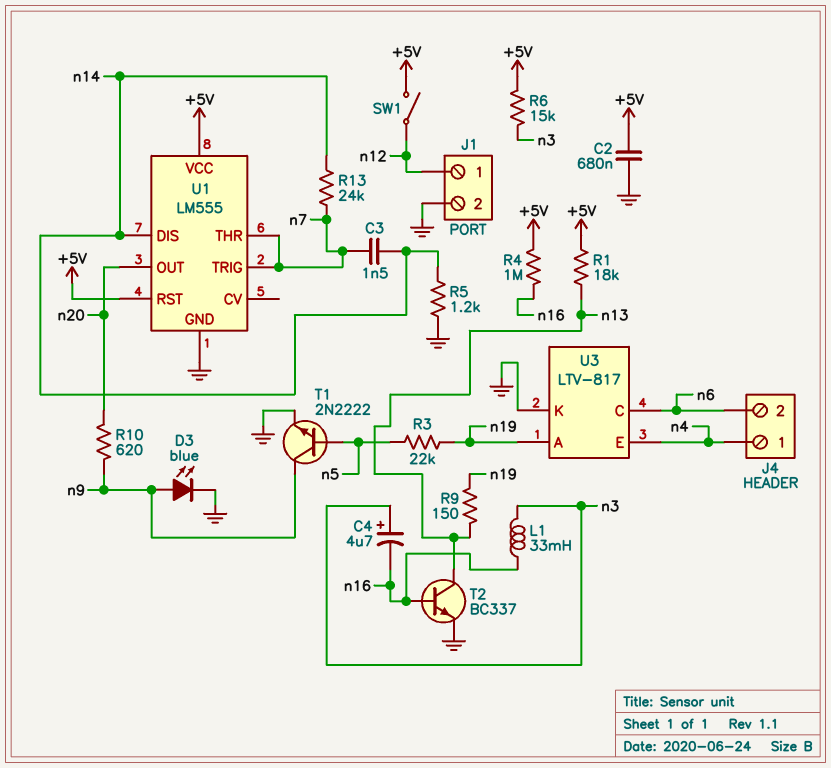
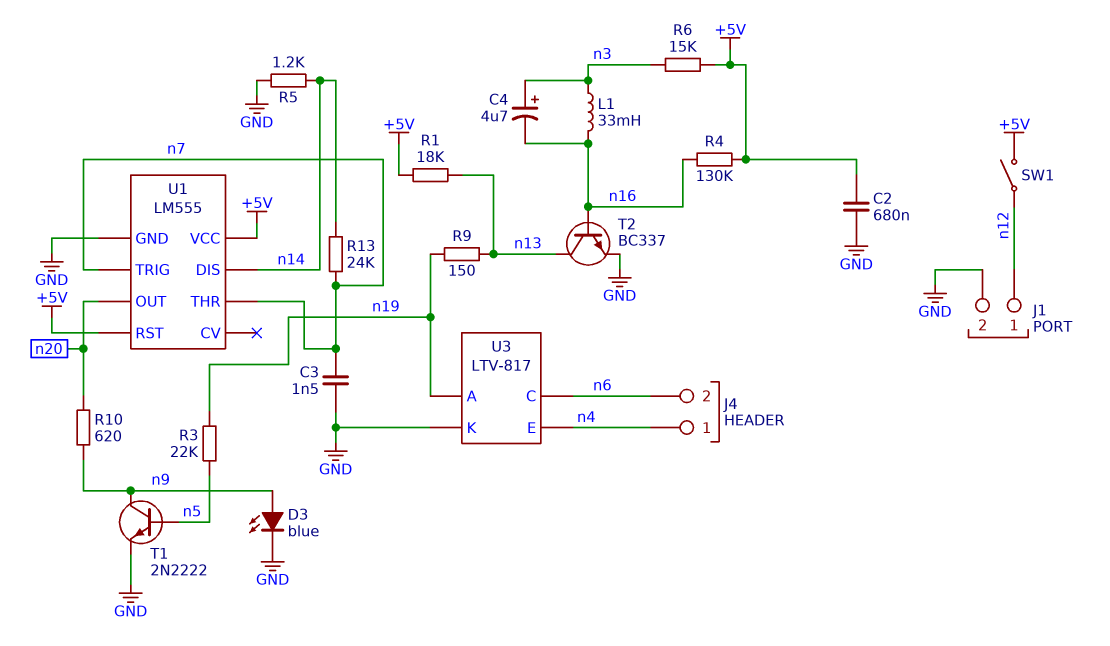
C3: 1.5nF (n7, n14) -> 1.5nF (GND, n7)
R4: 1M (+5V, n16) -> 130k (+5V, n16)

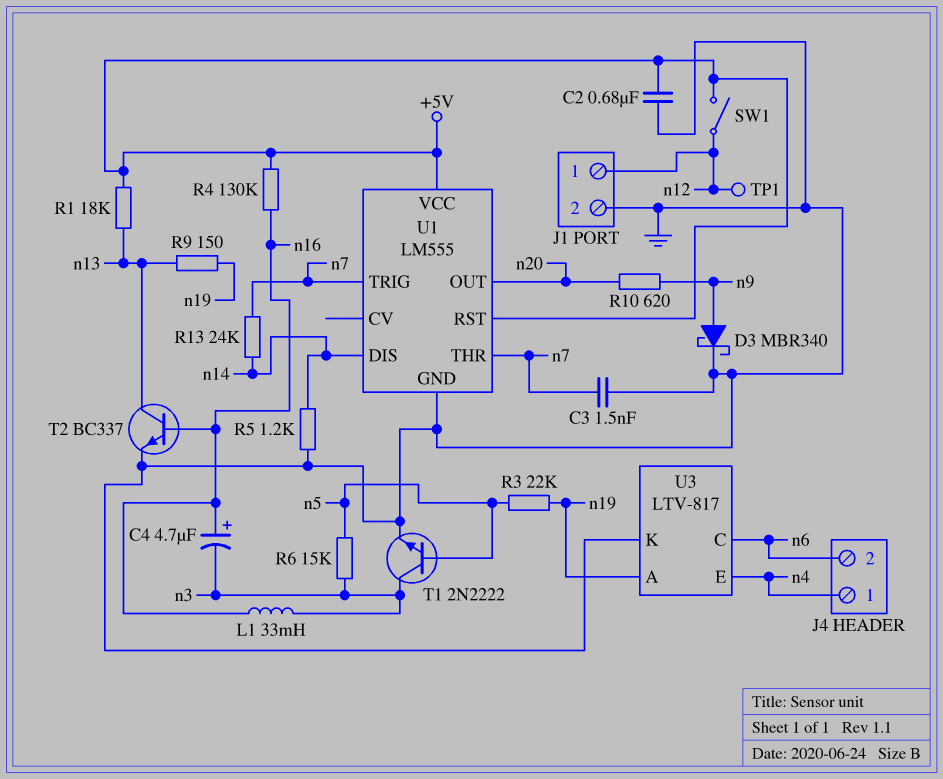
C4: 4.7uF (plus n3, minus n16) -> 4.7uF (plus n16, minus n3)
D3: LED blue (A n9, K GND) -> schottky MBR340 (A n9, K GND)
R6: 15k (+5V, n3) -> 15k (n3, n5)
T1: NPN 2N2222 (B n5, C n9, E GND) -> NPN 2N2222 (B n5, C n3, E GND)
TP1: none -> test point (n12)

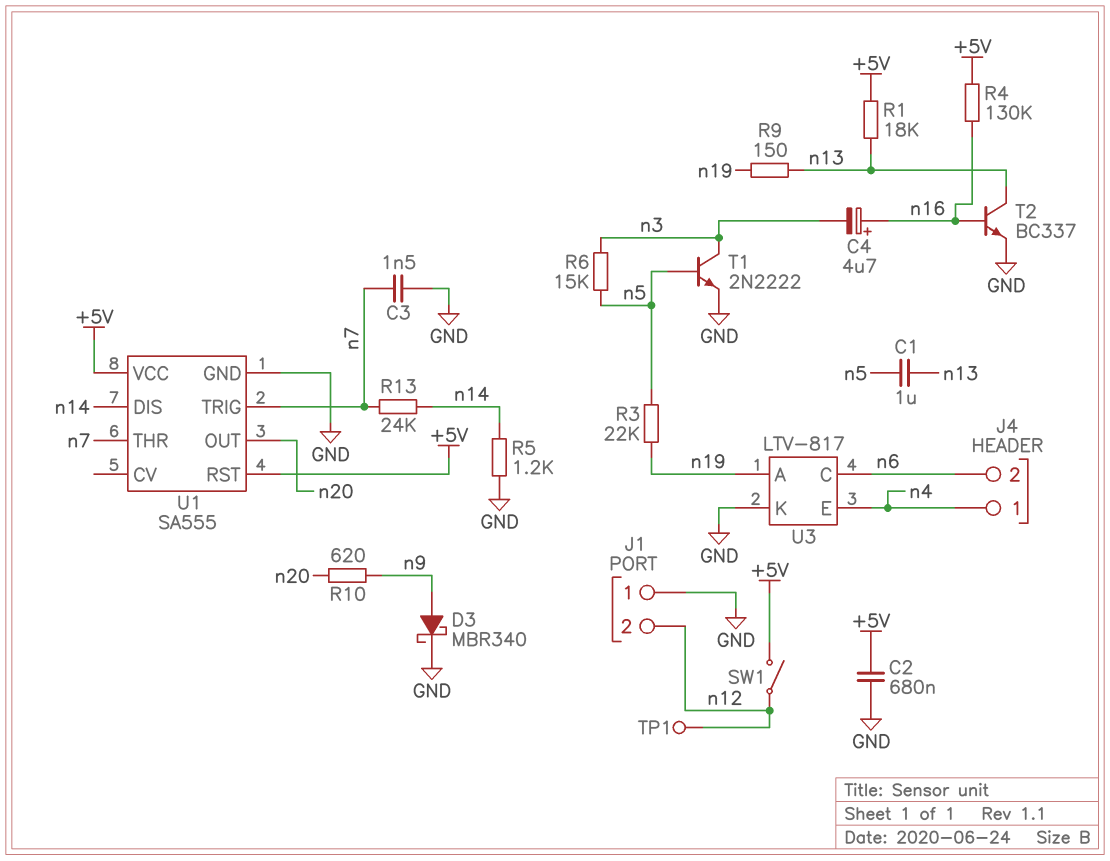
C1: none -> 1uF (n5, n13)
J1 pin 1: n12 -> GND
J1 pin 2: GND -> n12
L1: 33mH (n3, n16) -> none
U1: LM555 -> SA555

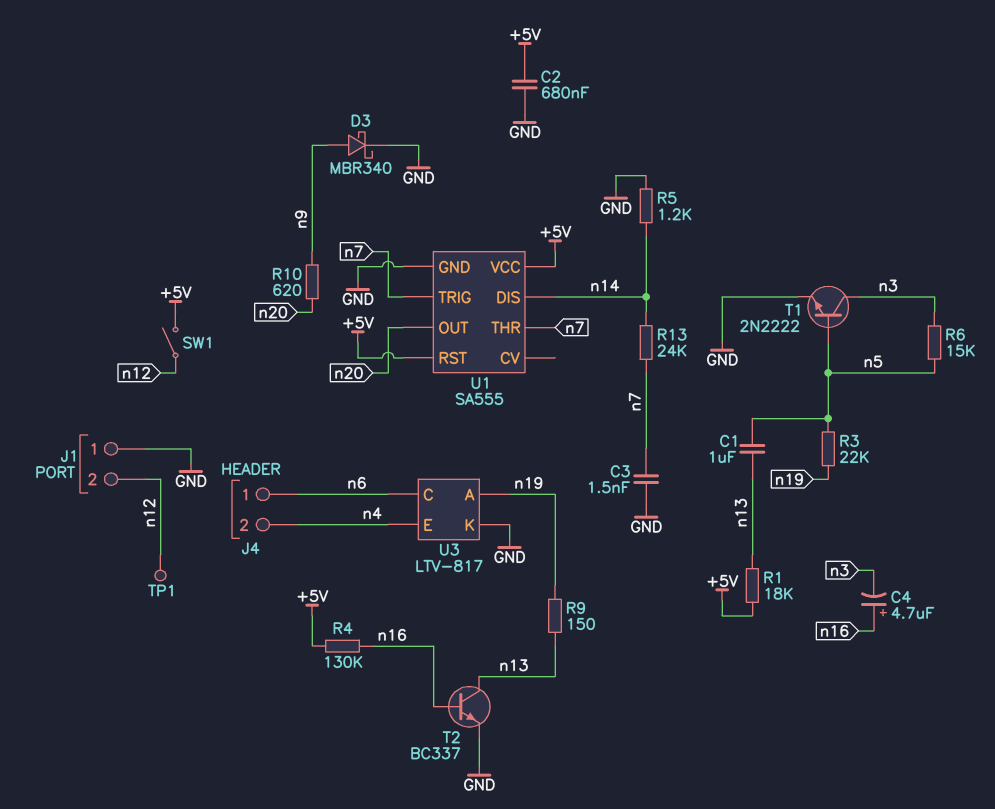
J4 pin 1: n4 -> n6
J4 pin 2: n6 -> n4

